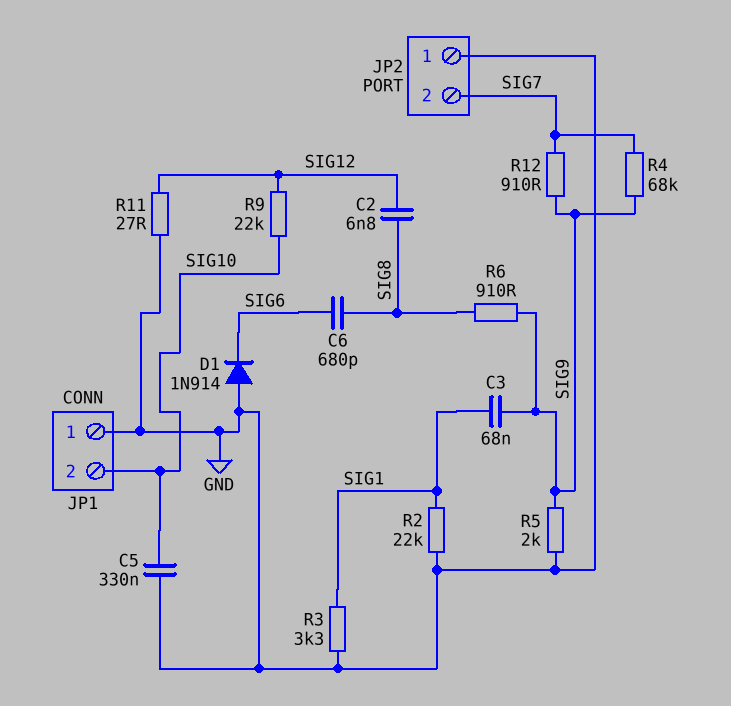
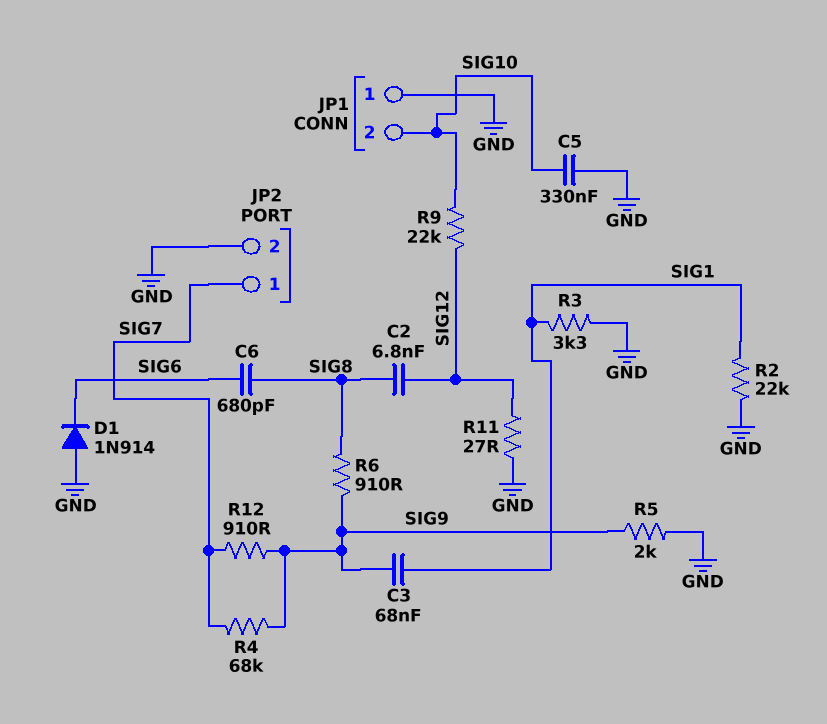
JP2 pin 1: GND -> SIG7
JP2 pin 2: SIG7 -> GND

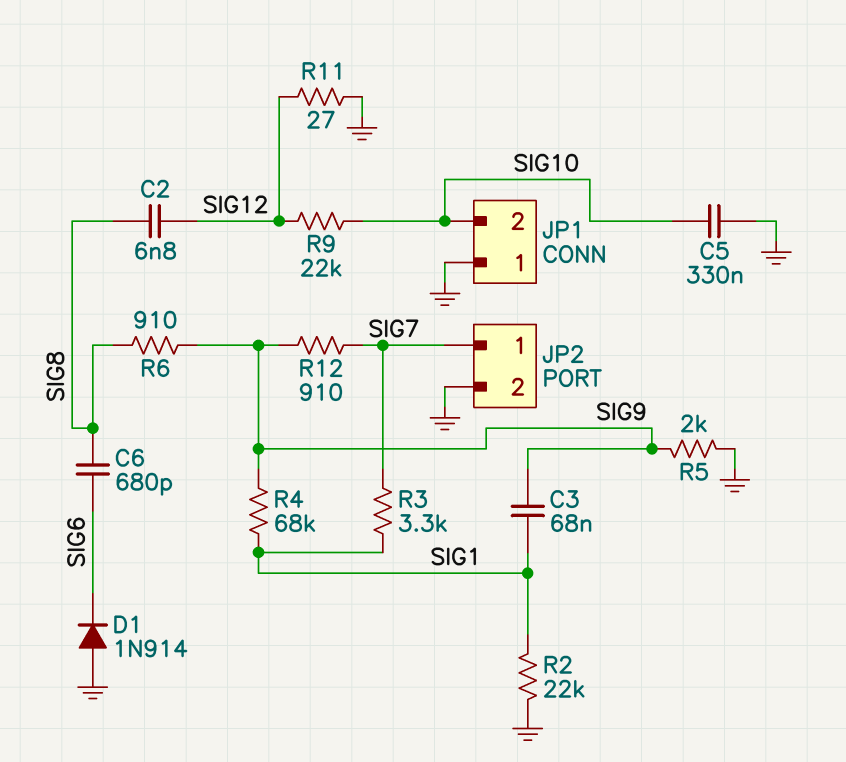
R3: 3.3k (GND, SIG1) -> 3.3k (SIG1, SIG7)
R4: 68k (SIG7, SIG9) -> 68k (SIG1, SIG9)

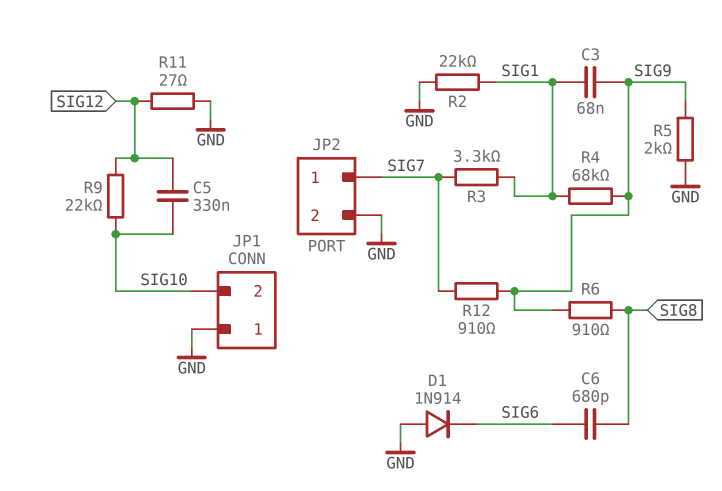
C2: 6.8nF (SIG8, SIG12) -> none
C5: 330nF (GND, SIG10) -> 330nF (SIG10, SIG12)

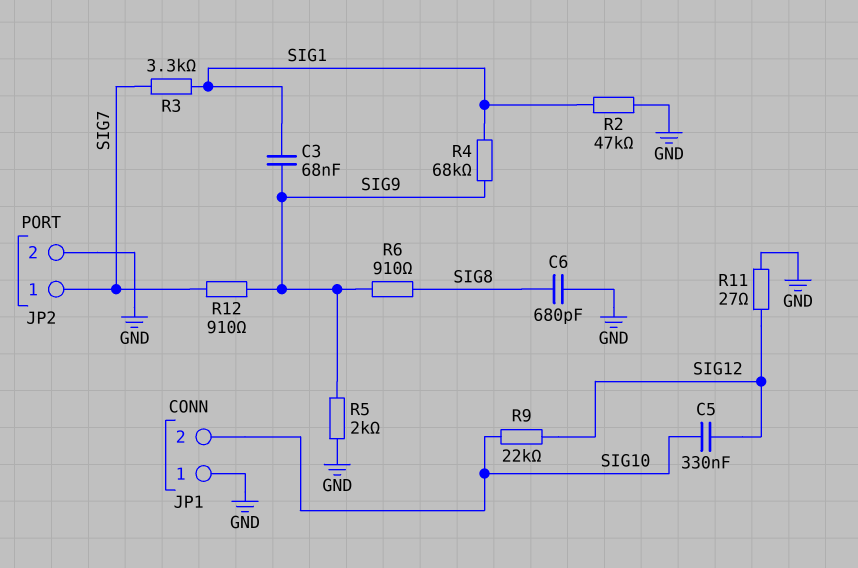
C6: 680pF (SIG6, SIG8) -> 680pF (GND, SIG8)
D1: diode 1N914 (A GND, K SIG6) -> none
R2: 22k (GND, SIG1) -> 47k (GND, SIG1)

